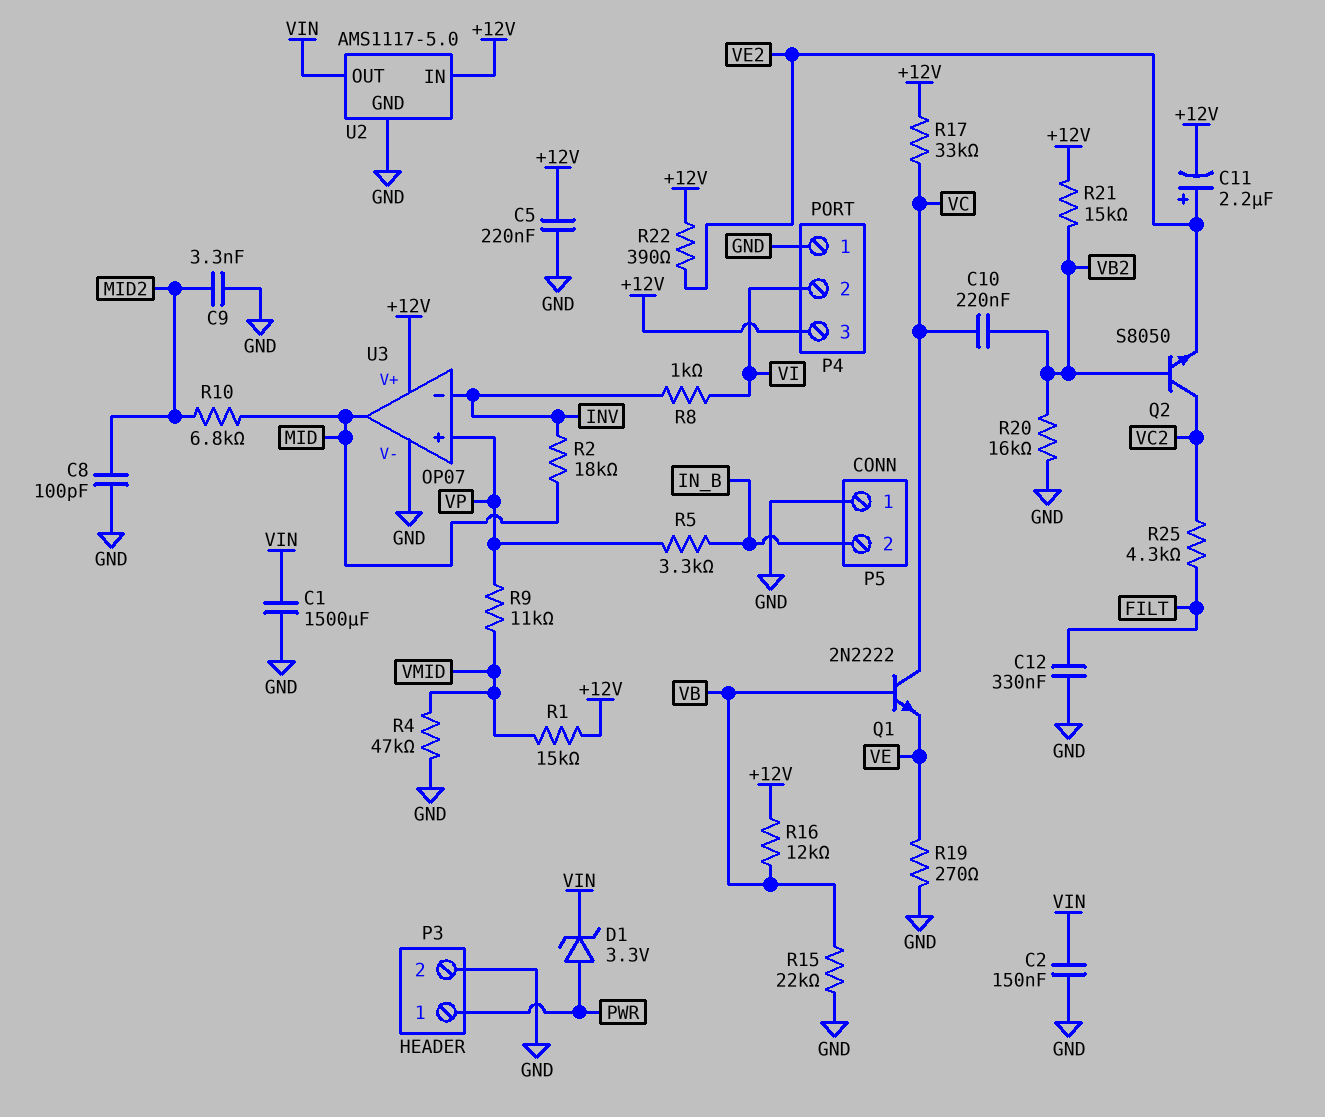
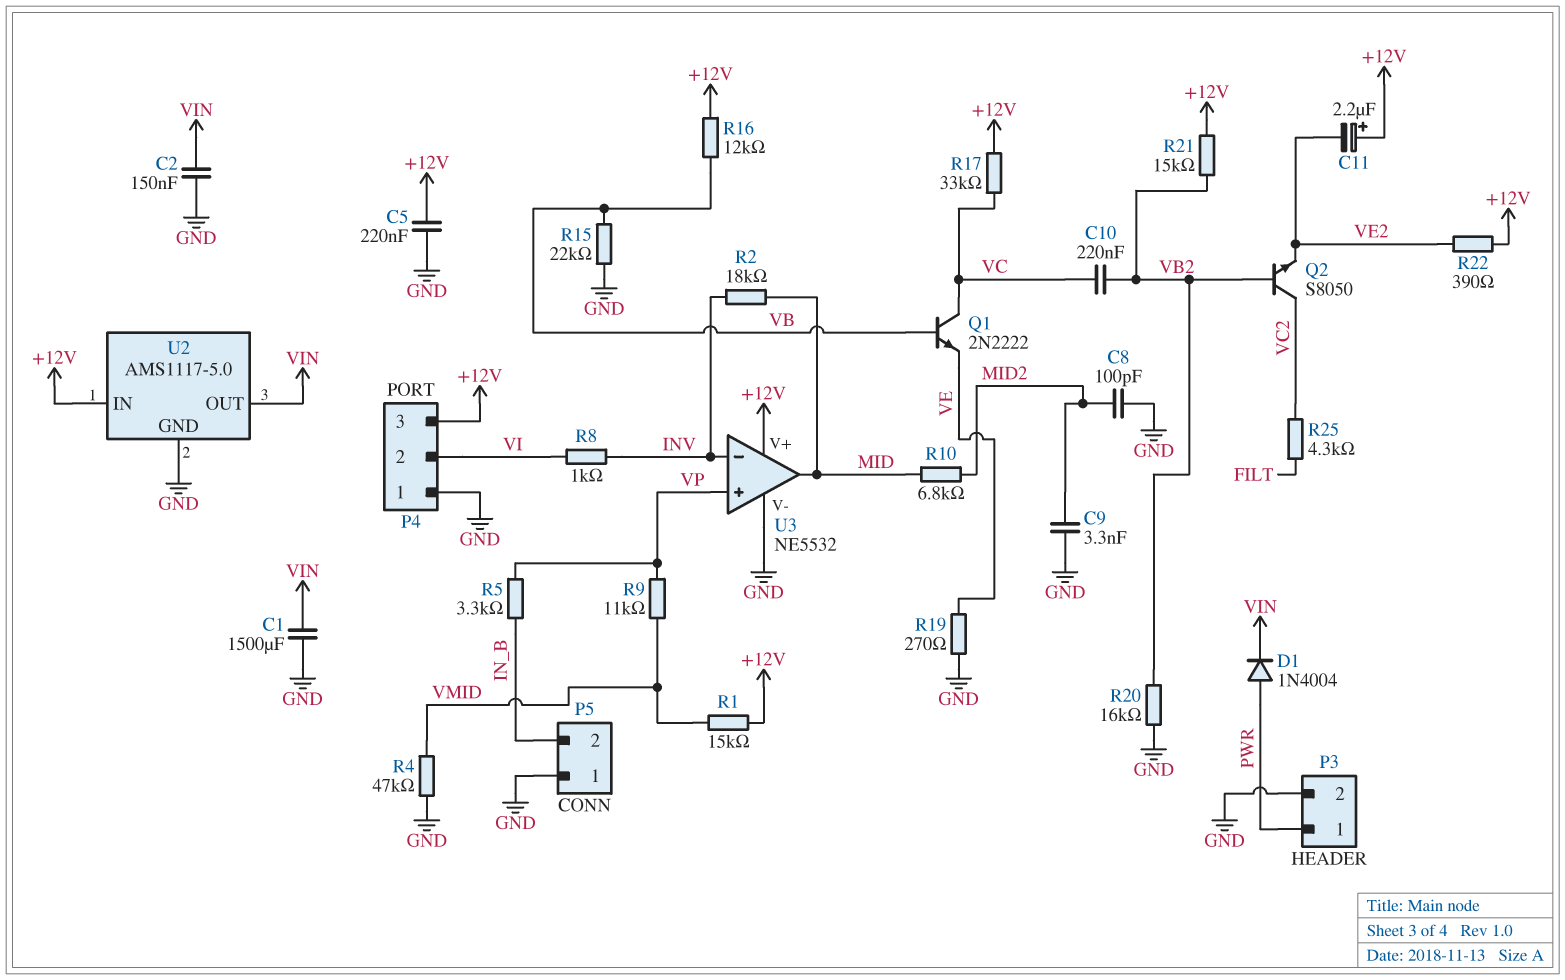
C11: 2.2uF (plus VE2, minus +12V) -> 2.2uF (plus +12V, minus VE2)
C12: 330nF (FILT, GND) -> none
D1: zener 3.3V (A PWR, K VIN) -> diode 1N4004 (A PWR, K VIN)
U3: OP07 -> NE5532

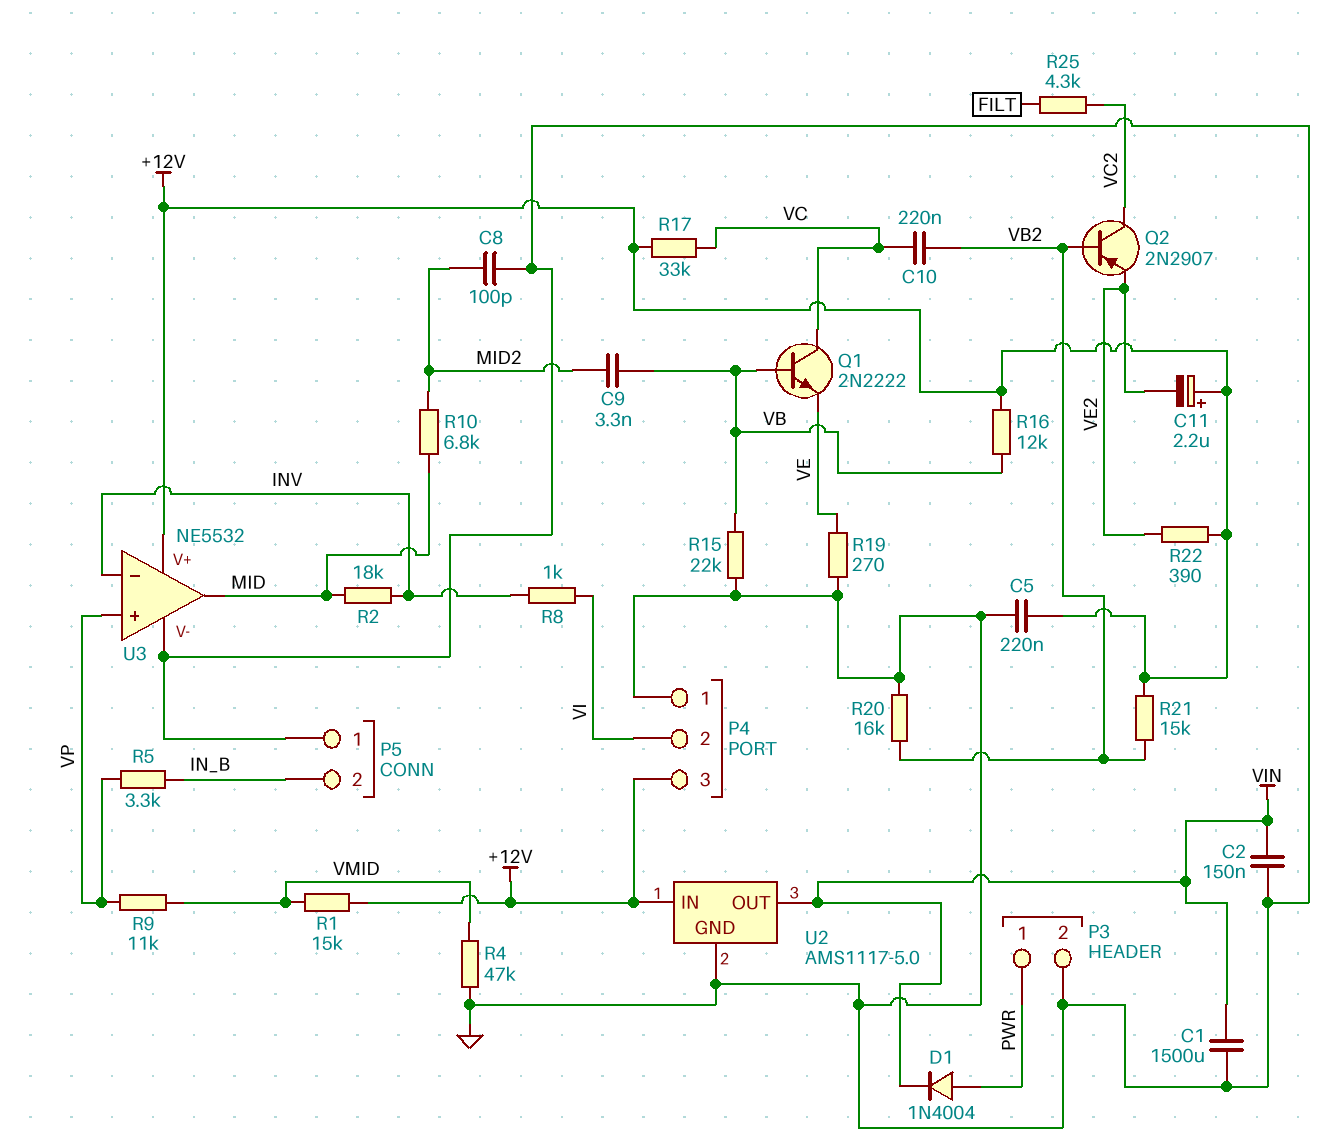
C9: 3.3nF (GND, MID2) -> 3.3nF (MID2, VB)
Q2: NPN S8050 (B VB2, C VC2, E VE2) -> PNP 2N2907 (B VB2, C VC2, E VE2)

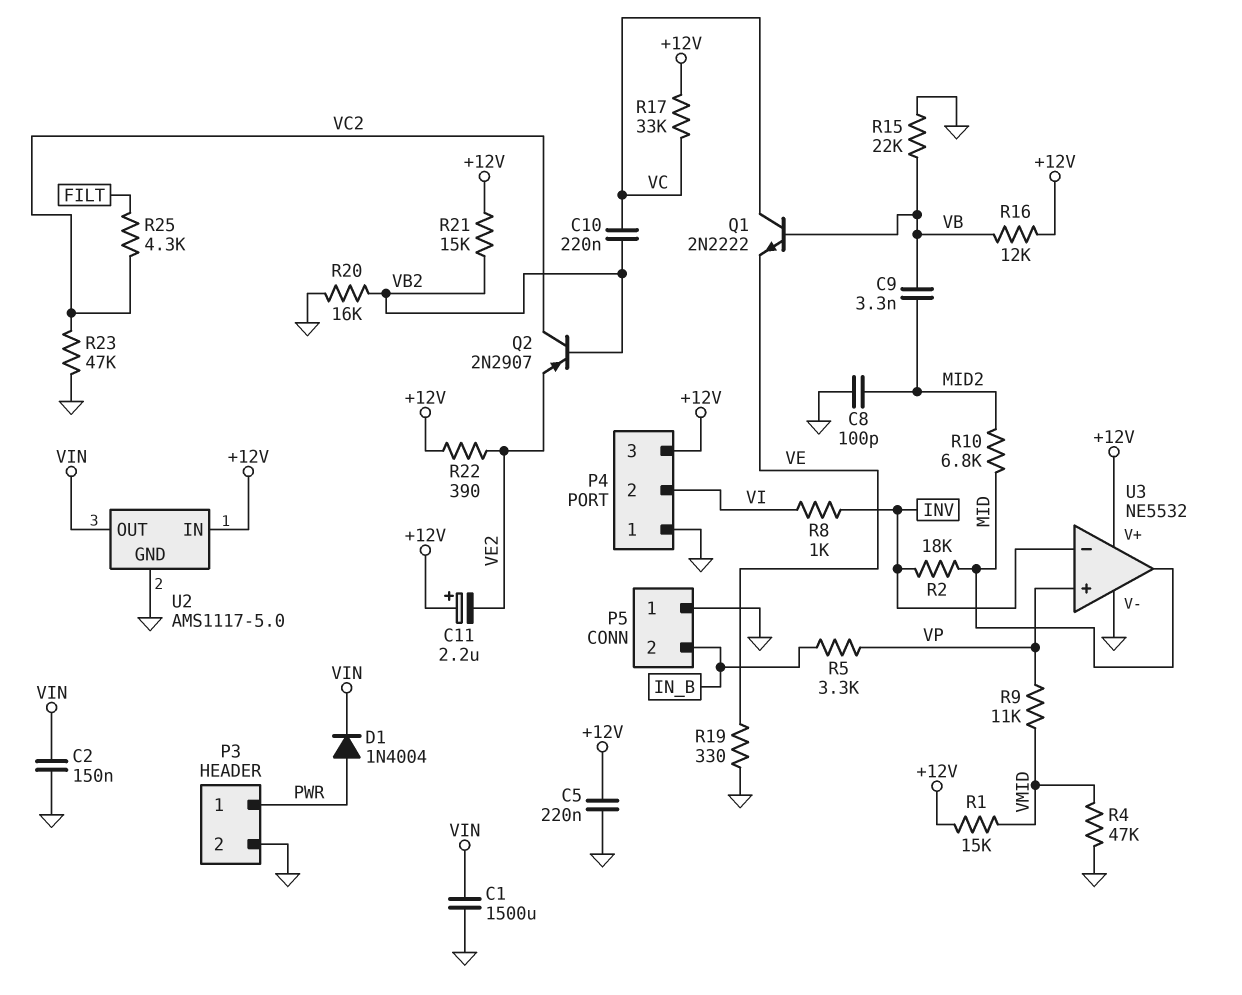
R19: 270 (GND, VE) -> 330 (GND, VE)
R23: none -> 47k (GND, VC2)

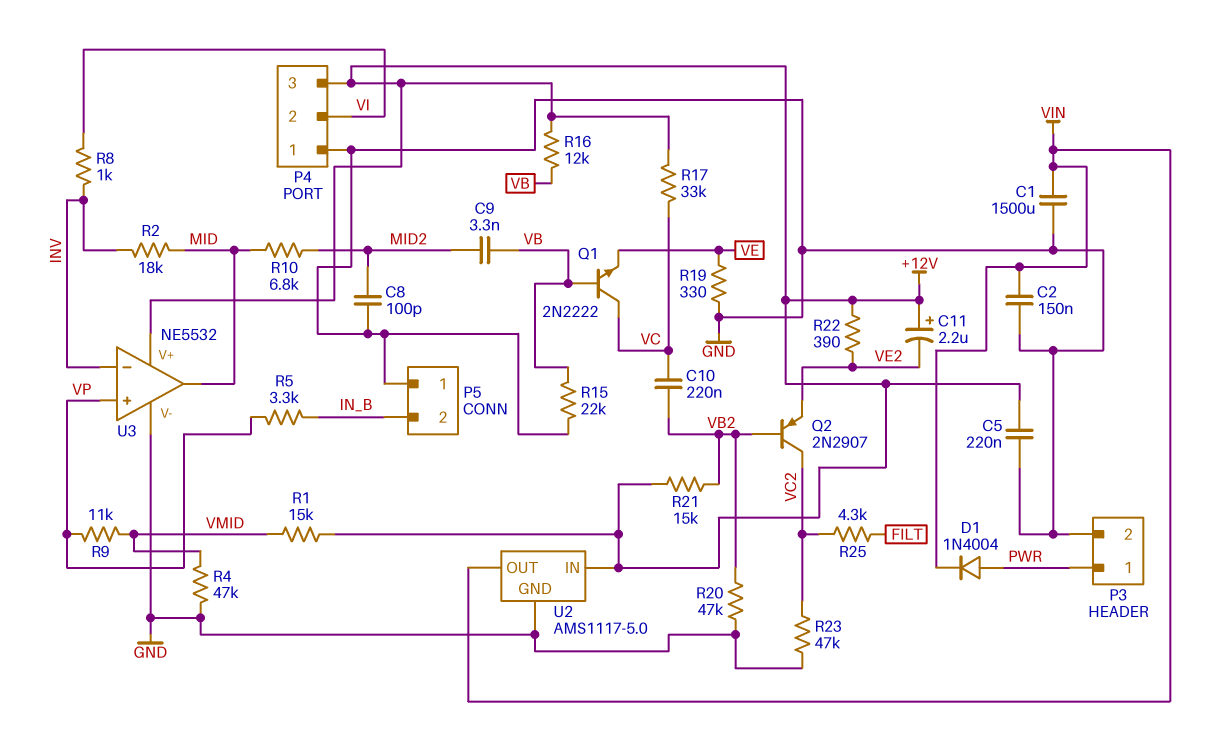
R20: 16k (GND, VB2) -> 47k (GND, VB2)

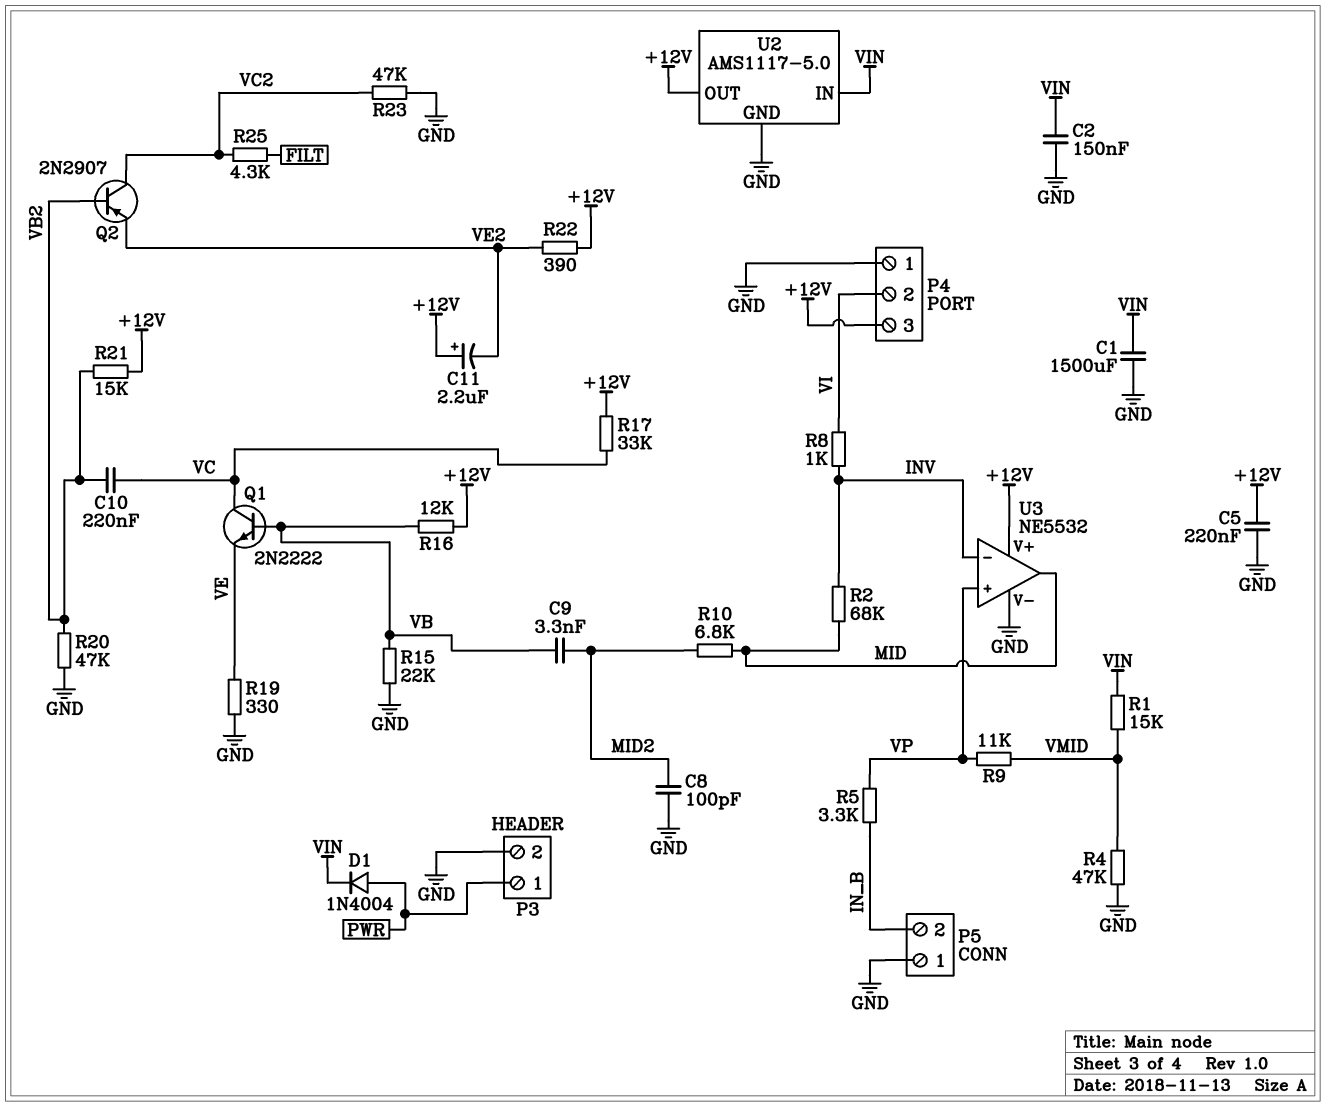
R1: 15k (+12V, VMID) -> 15k (VIN, VMID)
R2: 18k (INV, MID) -> 68k (INV, MID)
U2 pin IN: +12V -> VIN
U2 pin OUT: VIN -> +12V

